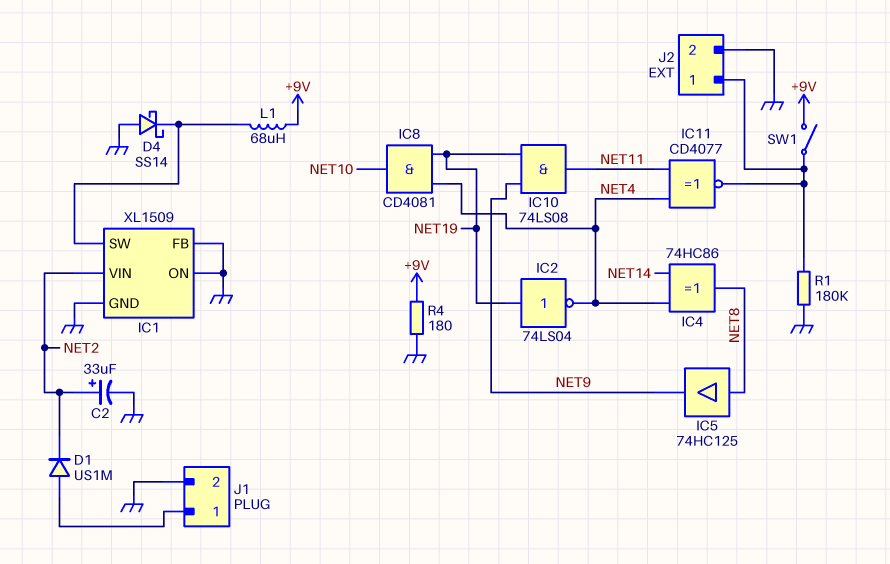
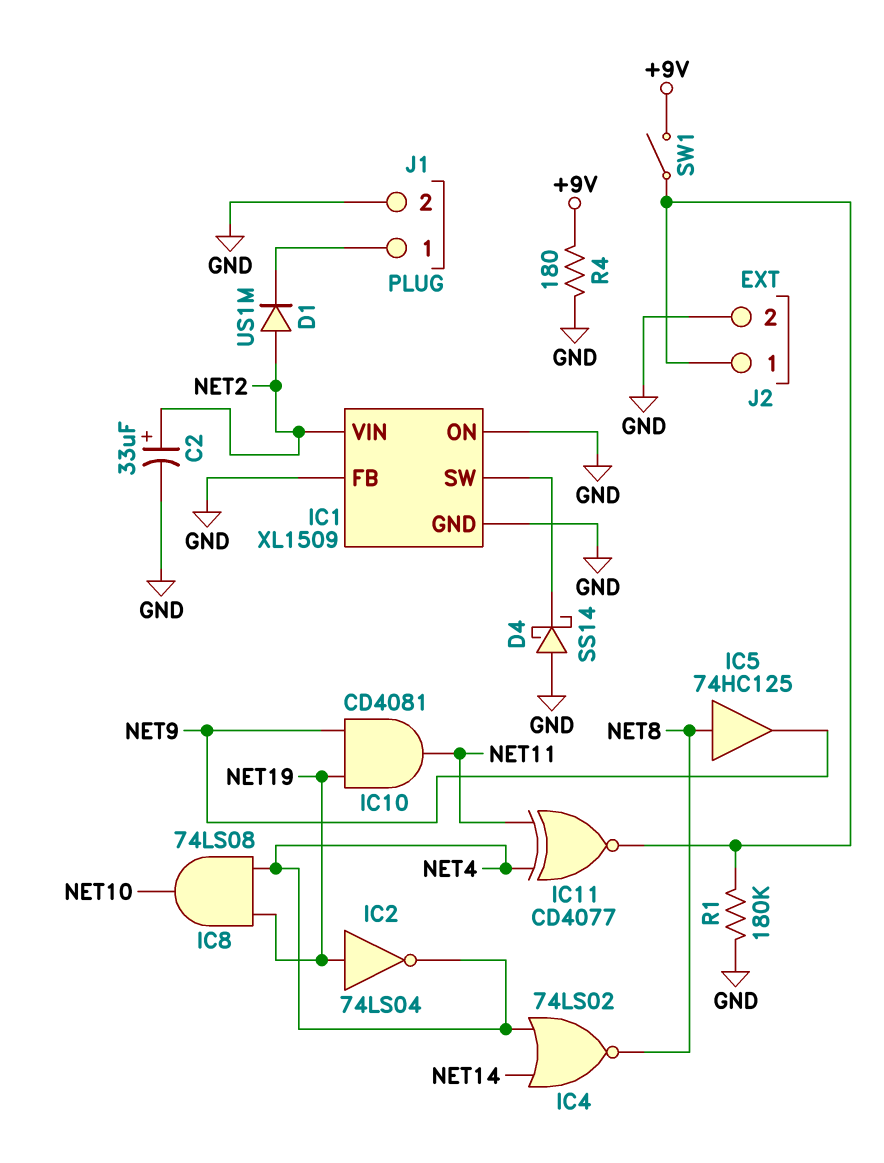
D1: diode US1M (A J1/1, K NET2) -> diode US1M (A NET2, K J1/1)
IC4: XOR 74HC86 (in NET4, in NET14, out NET8) -> NOR 74LS02 (in NET4, in NET14, out NET8)
IC8: AND CD4081 (in NET4, in NET19, out NET10) -> AND 74LS08 (in NET4, in NET19, out NET10)
IC10: AND 74LS08 (in NET9, in NET19, out NET11) -> AND CD4081 (in NET9, in NET19, out NET11)
L1: 68uH (+9V, IC1/SW) -> none

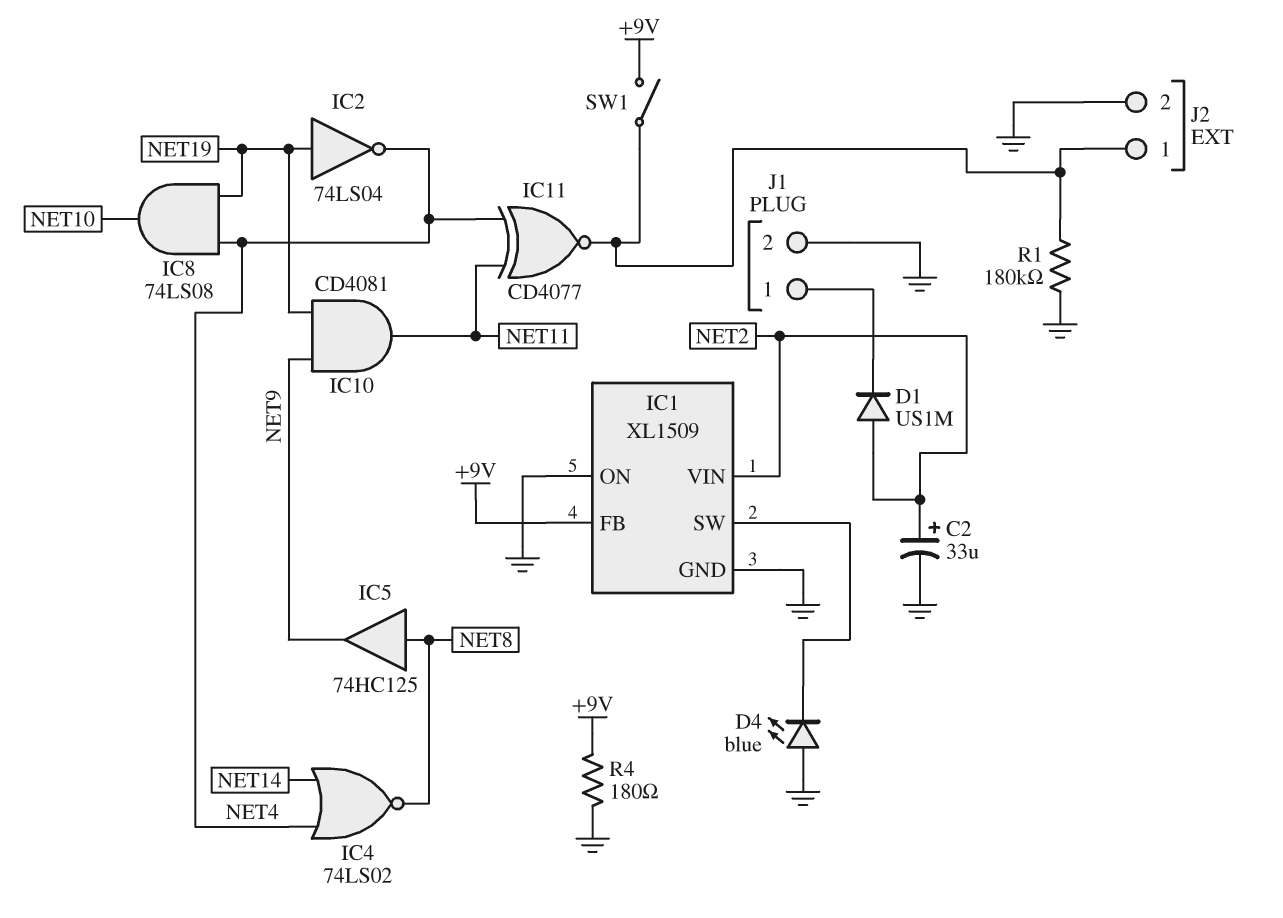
D4: schottky SS14 (A GND, K IC1/SW) -> LED blue (A GND, K IC1/SW)
IC1 pin FB: GND -> +9V

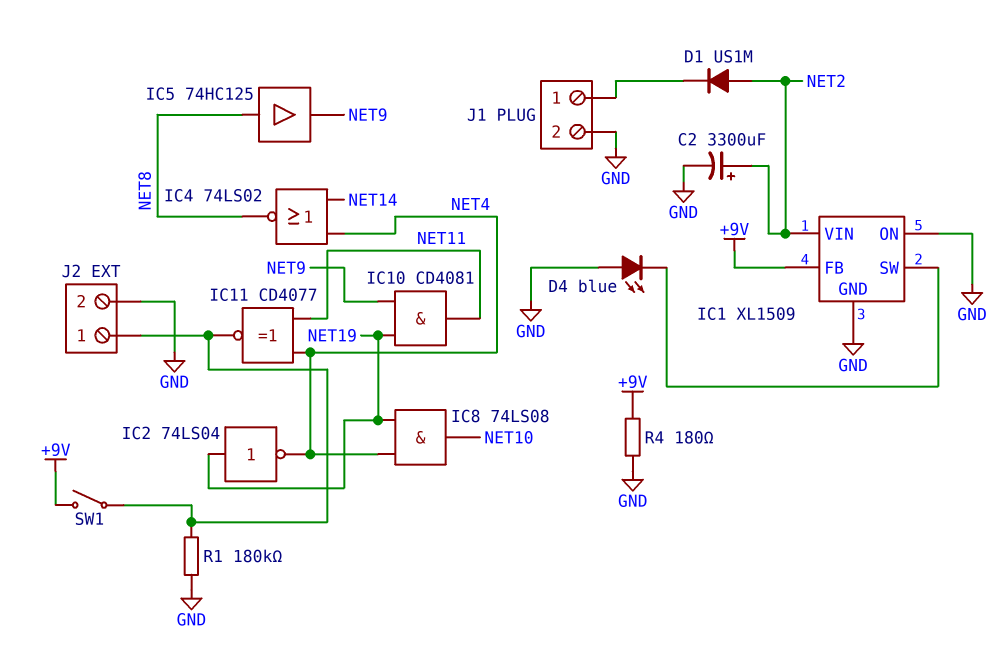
C2: 33uF (plus NET2, minus GND) -> 3300uF (plus NET2, minus GND)

